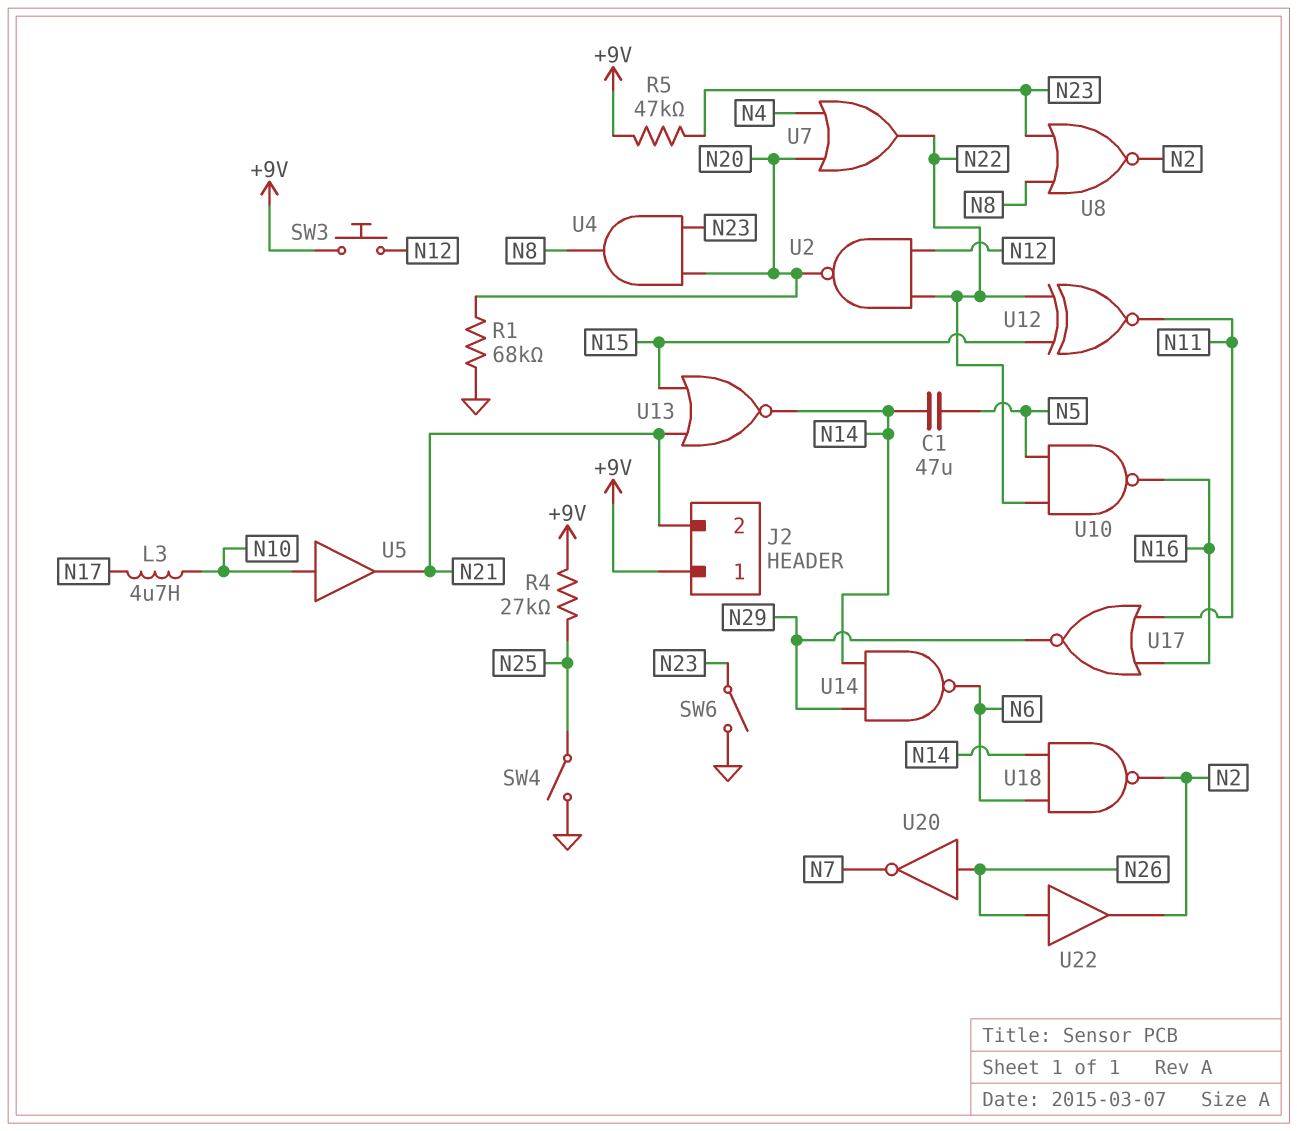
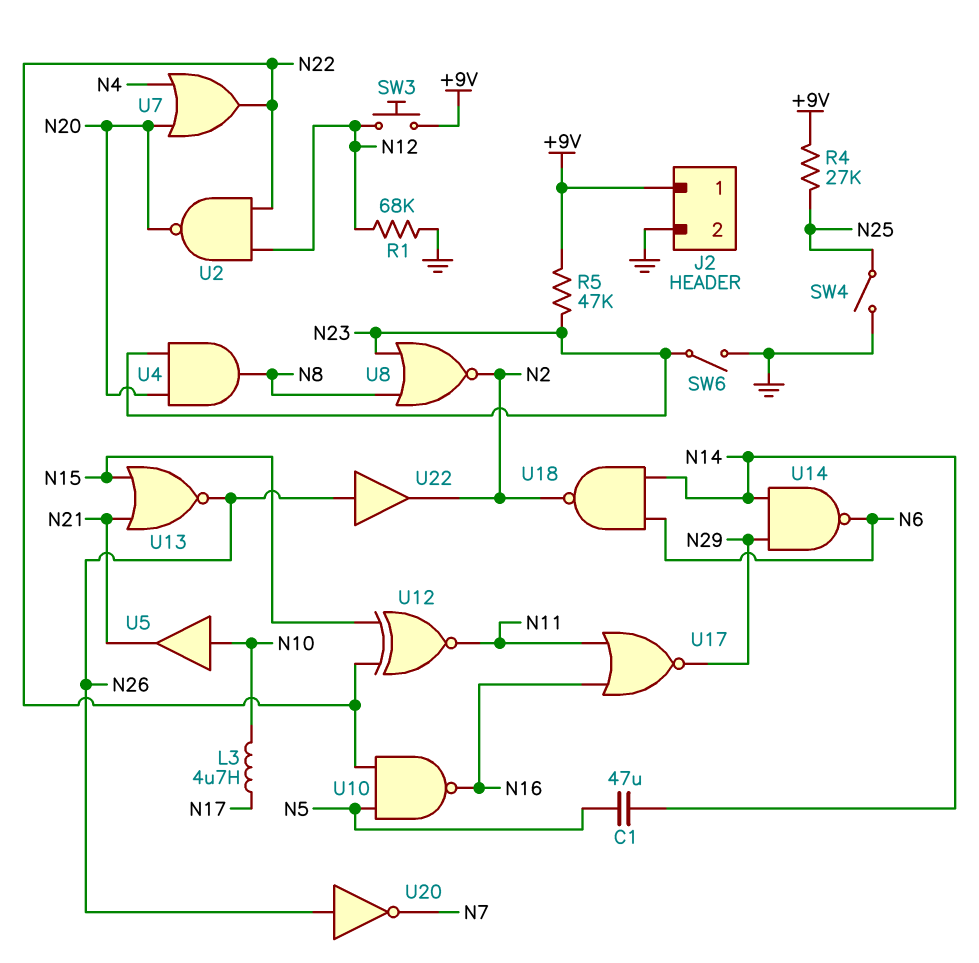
J2 pin 2: N21 -> GND
R1: 68k (GND, N20) -> 68k (GND, N12)
U13: NOR (in N15, in N21, out N14) -> NOR (in N15, in N21, out N26)

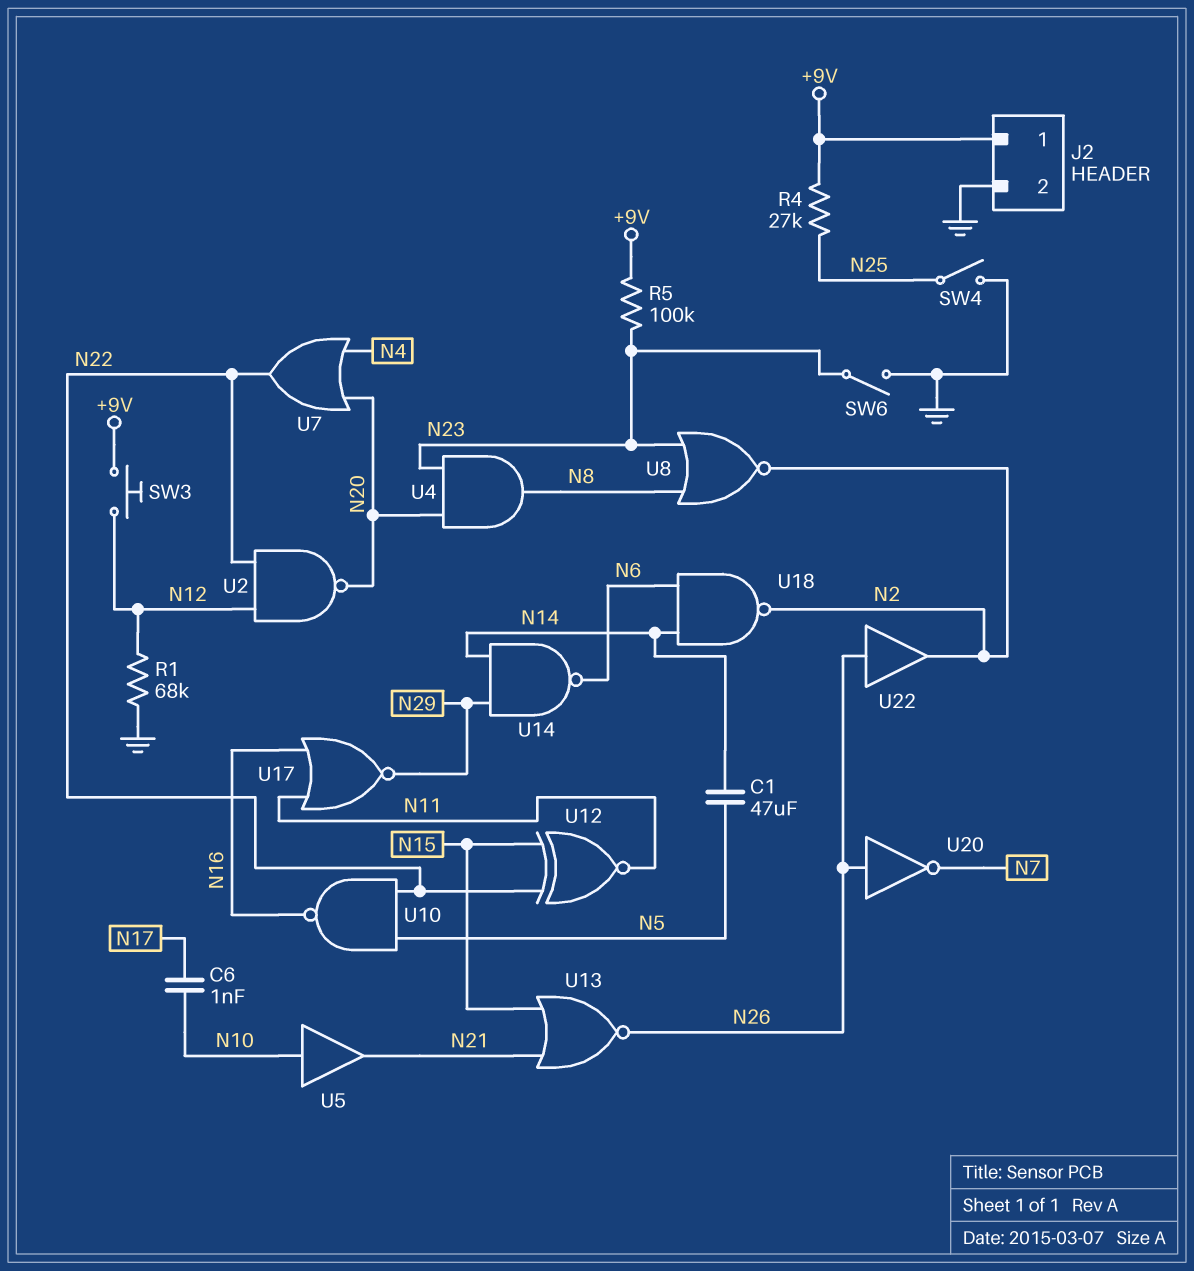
C6: none -> 1nF (N10, N17)
L3: 4.7uH (N10, N17) -> none
R5: 47k (+9V, N23) -> 100k (+9V, N23)

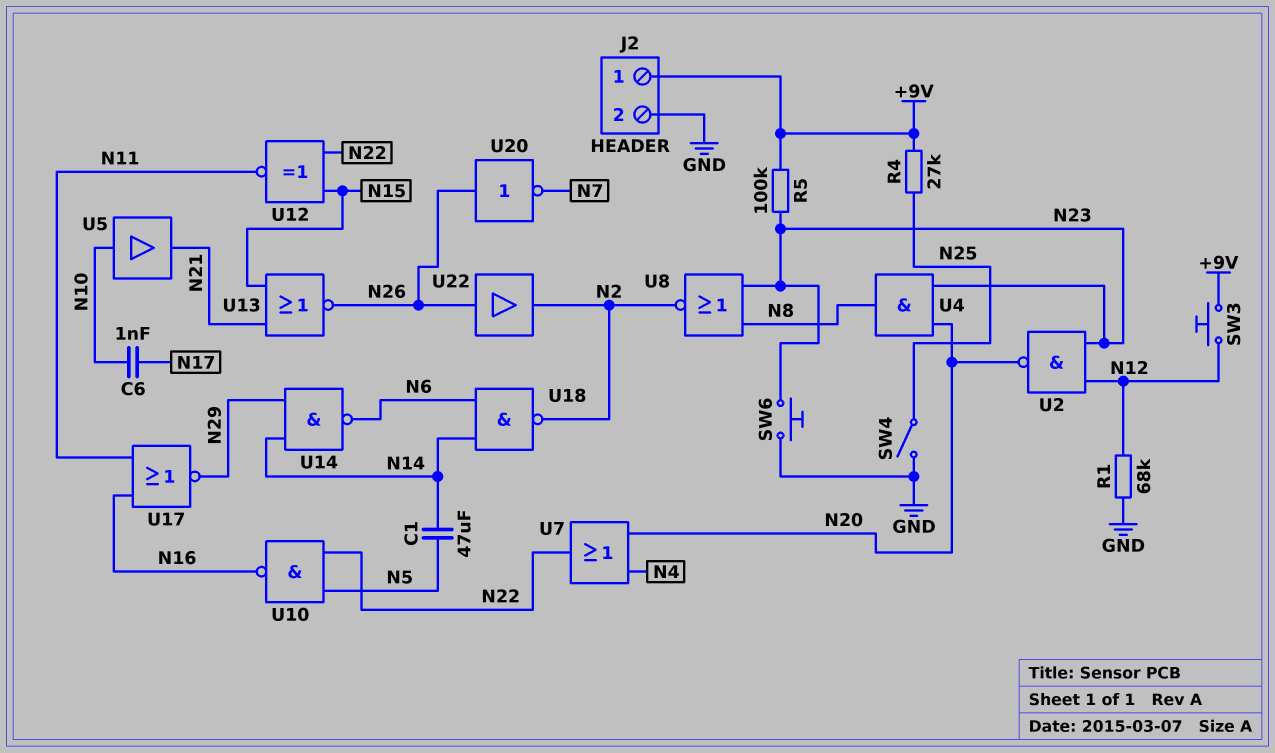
SW6: switch (GND, N23) -> button (GND, N23)
U2: NAND (in N12, in N22, out N20) -> NAND (in N12, in N23, out N20)

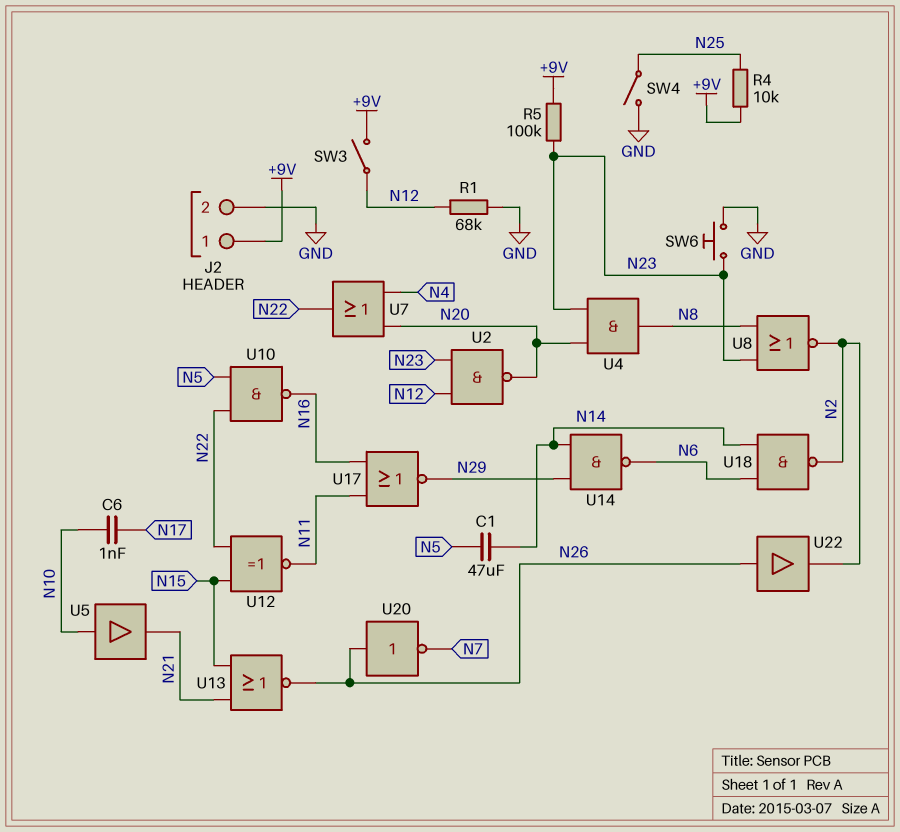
R4: 27k (+9V, N25) -> 10k (+9V, N25)
SW3: button (+9V, N12) -> switch (+9V, N12)

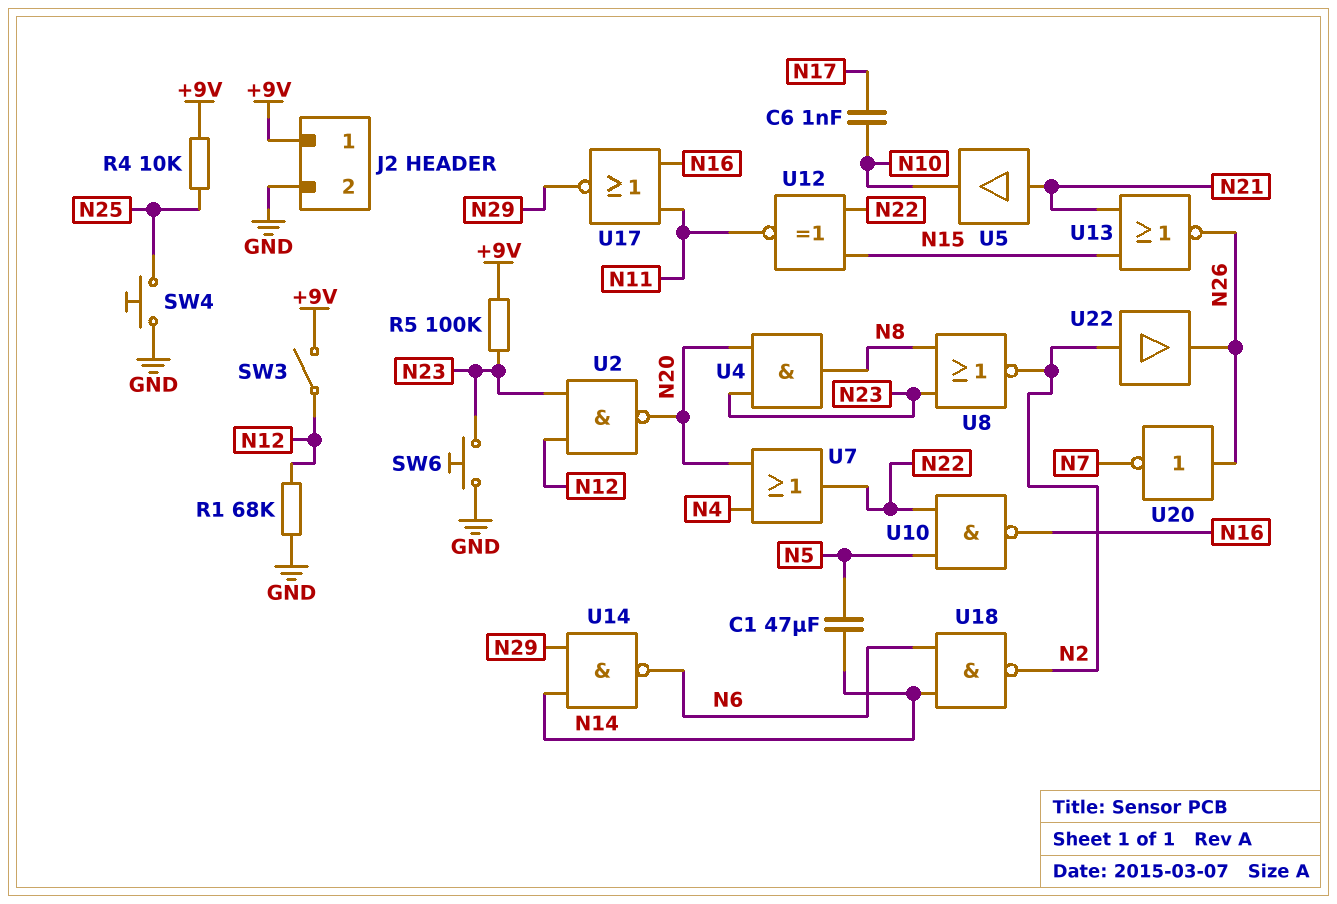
SW4: switch (GND, N25) -> button (GND, N25)
U5: buffer (in N10, out N21) -> buffer (in N21, out N10)
U22: buffer (in N26, out N2) -> buffer (in N2, out N26)

